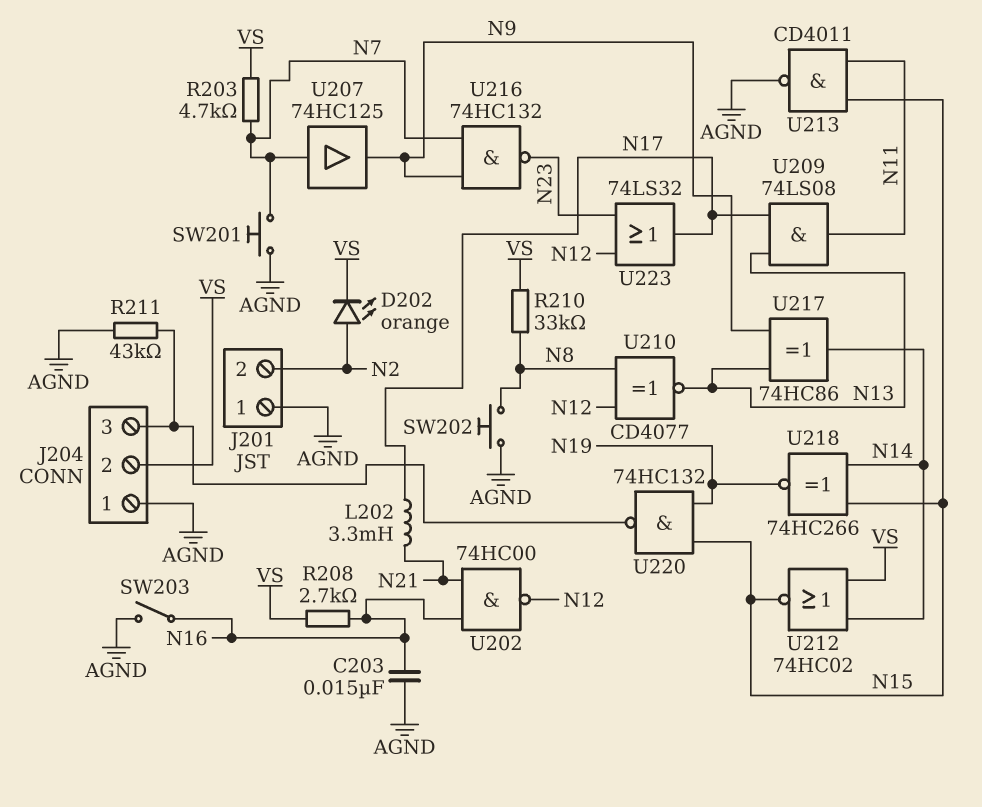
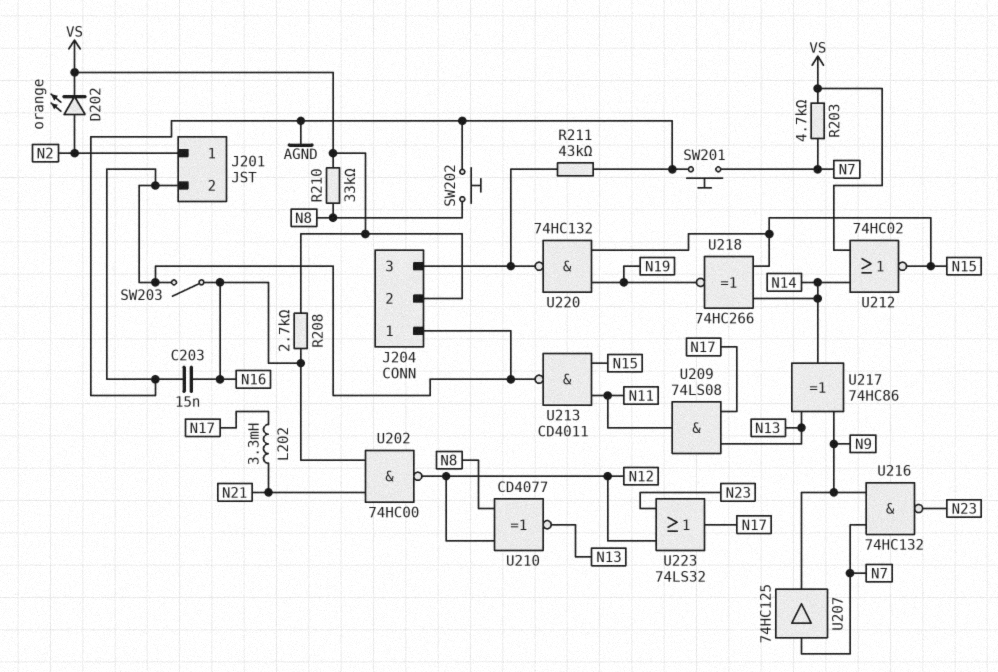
J201 pin 1: AGND -> N2
J201 pin 2: N2 -> AGND

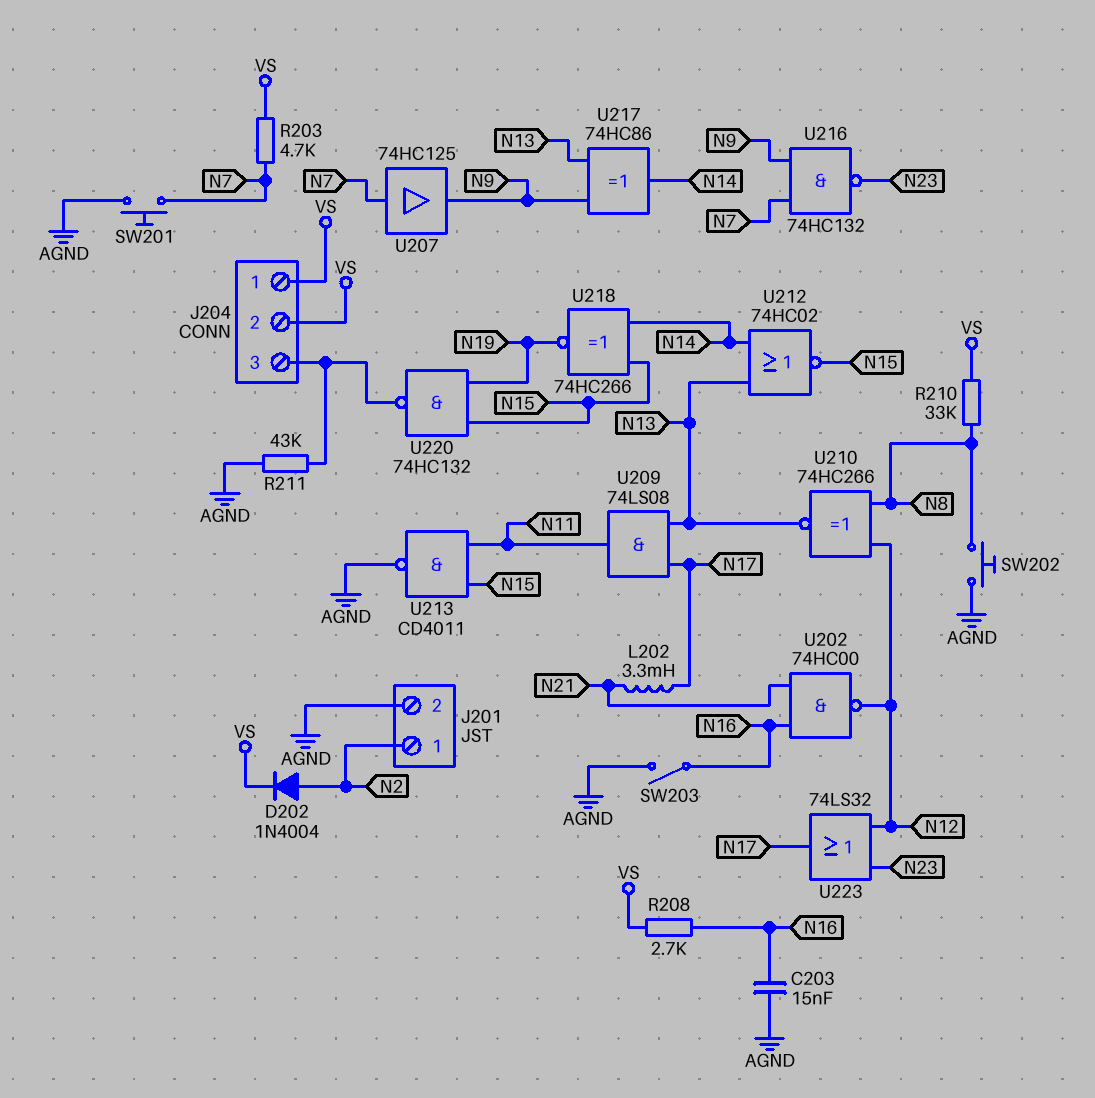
D202: LED orange (A N2, K VS) -> diode 1N4004 (A N2, K VS)
J204 pin 1: AGND -> VS
U210: XNOR CD4077 (in N8, in N12, out N13) -> XNOR 74HC266 (in N8, in N12, out N13)
U212: NOR 74HC02 (in N14, in VS, out N15) -> NOR 74HC02 (in N13, in N14, out N15)

